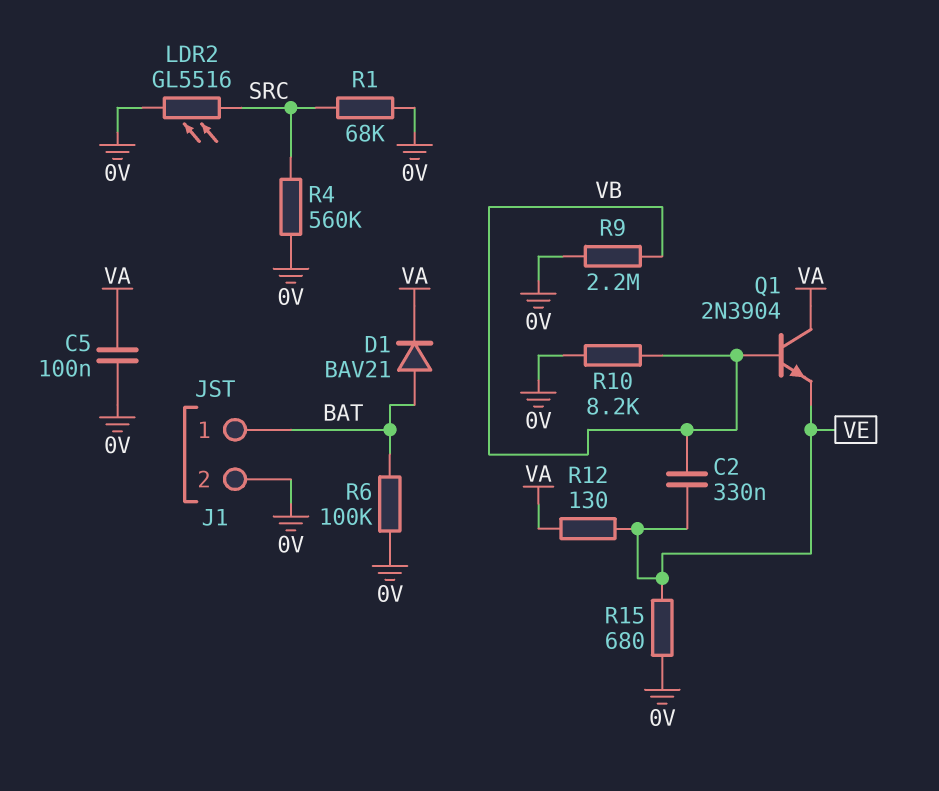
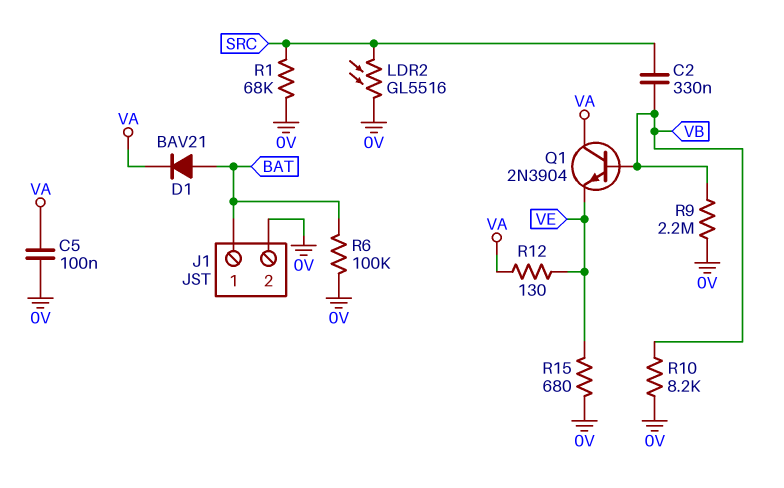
C2: 330nF (VB, VE) -> 330nF (SRC, VB)
R4: 560k (0V, SRC) -> none

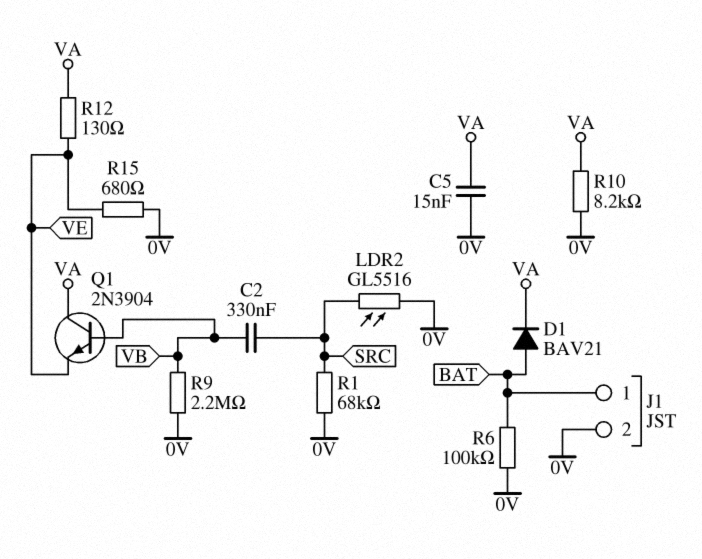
C5: 100nF (0V, VA) -> 15nF (0V, VA)
R10: 8.2k (0V, VB) -> 8.2k (0V, VA)

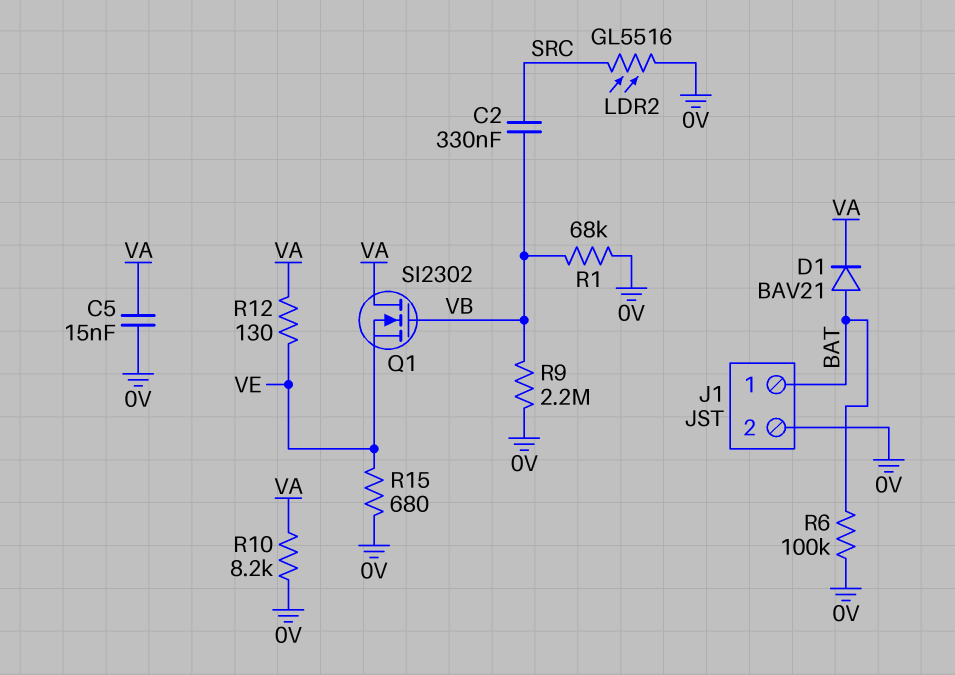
Q1: NPN 2N3904 (B VB, C VA, E VE) -> NMOS SI2302 (G VB, D VA, S VE)
R1: 68k (0V, SRC) -> 68k (0V, VB)

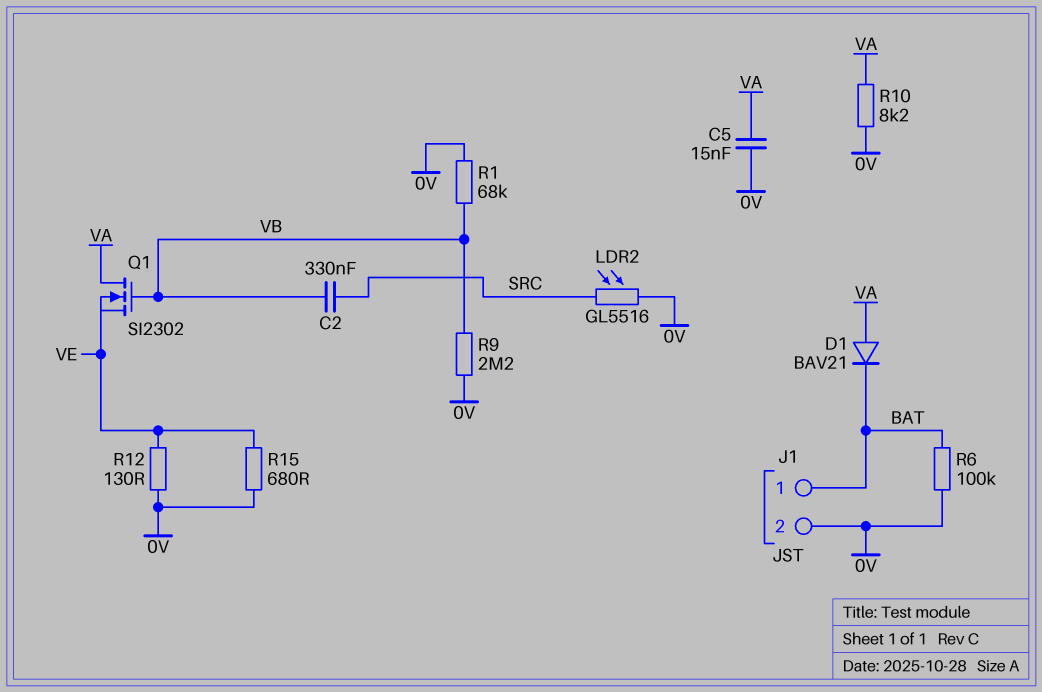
D1: diode BAV21 (A BAT, K VA) -> diode BAV21 (A VA, K BAT)
R12: 130 (VA, VE) -> 130 (0V, VE)

